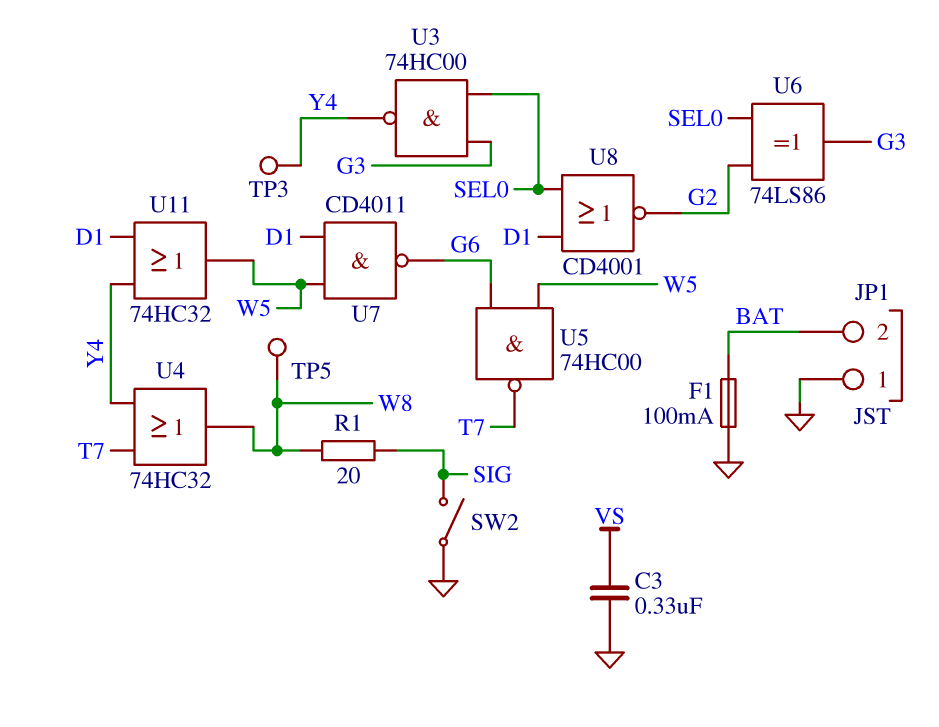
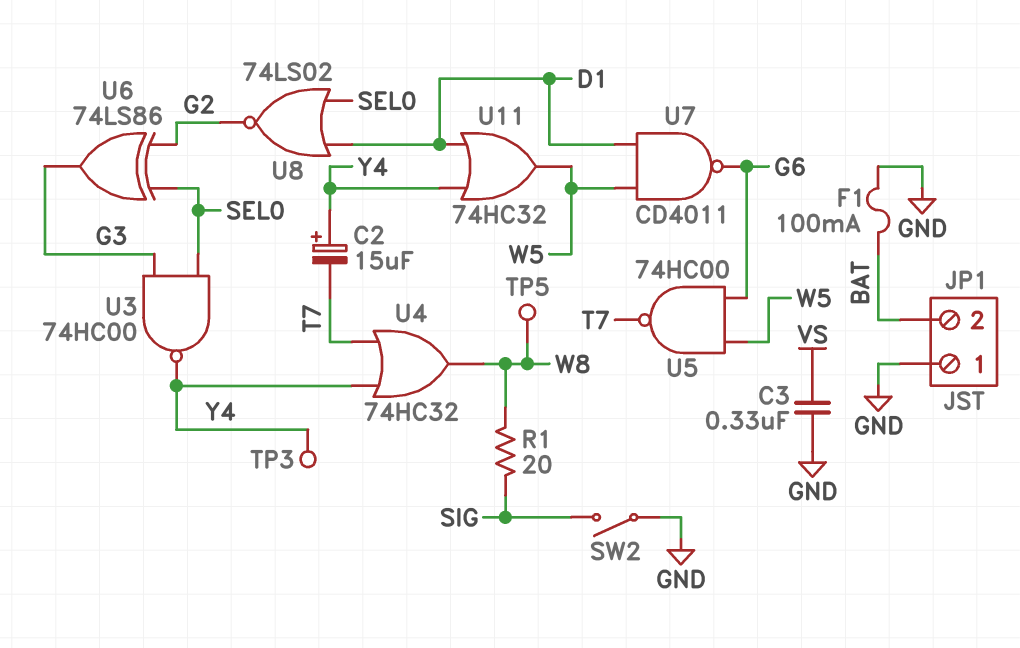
C2: none -> 15uF (plus Y4, minus T7)
U8: NOR CD4001 (in D1, in SEL0, out G2) -> NOR 74LS02 (in D1, in SEL0, out G2)

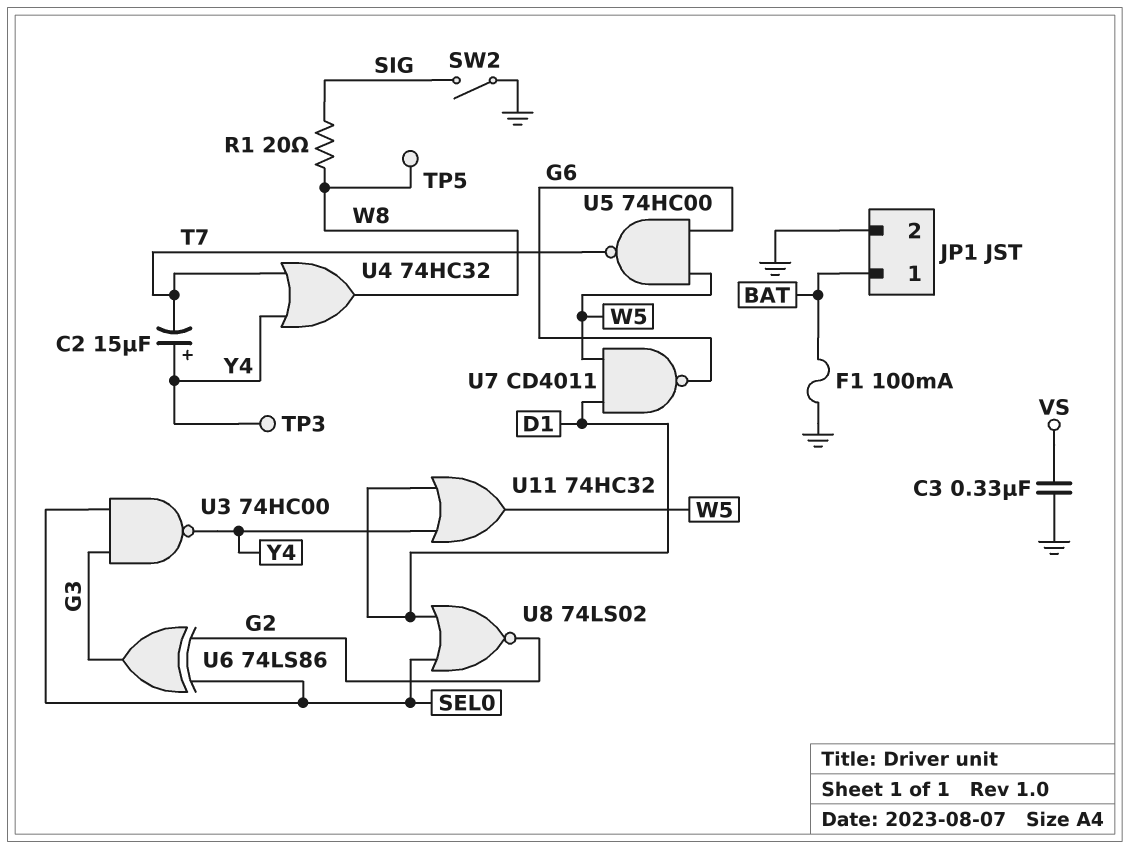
JP1 pin 1: GND -> BAT
JP1 pin 2: BAT -> GND

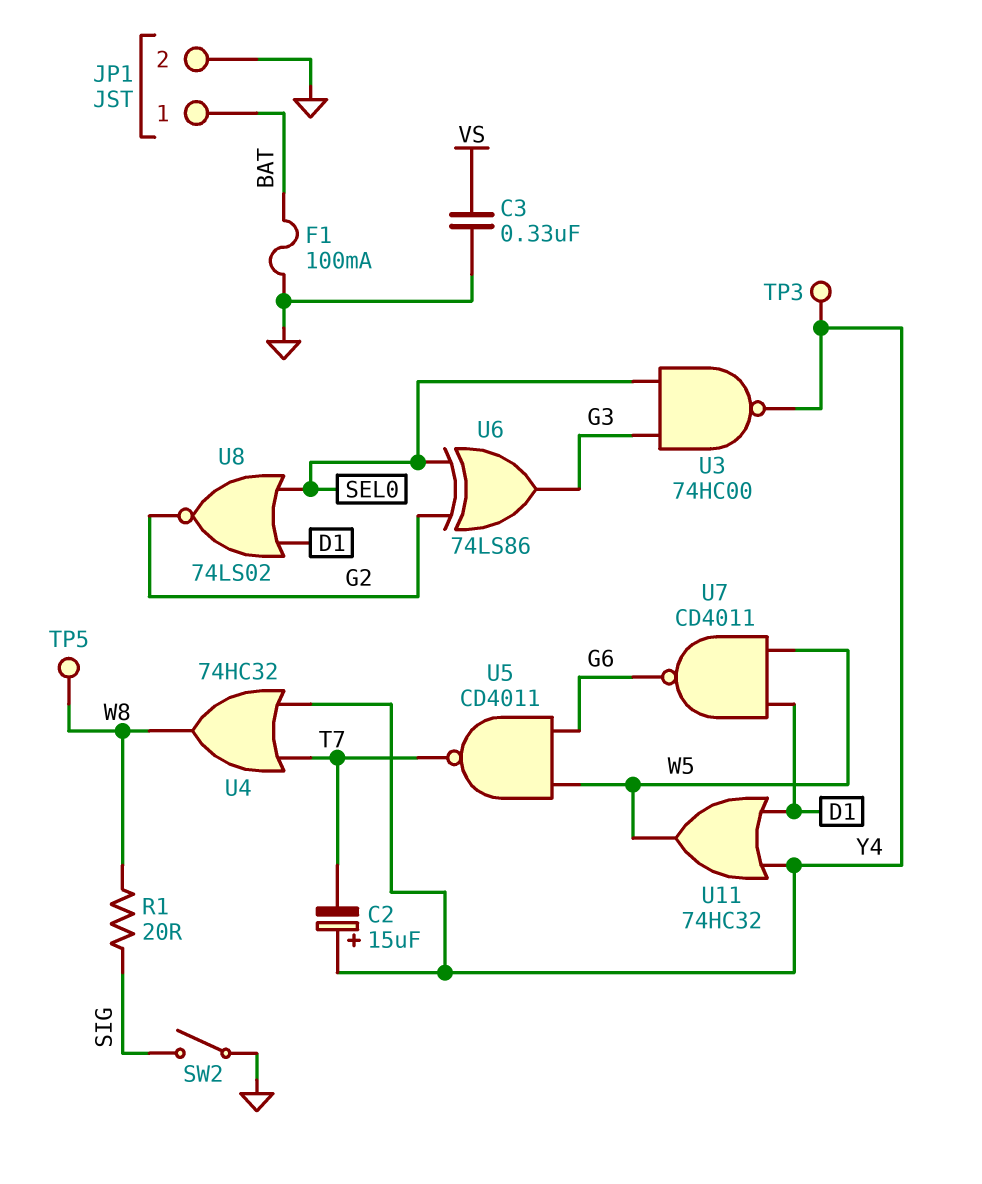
U5: NAND 74HC00 (in G6, in W5, out T7) -> NAND CD4011 (in G6, in W5, out T7)

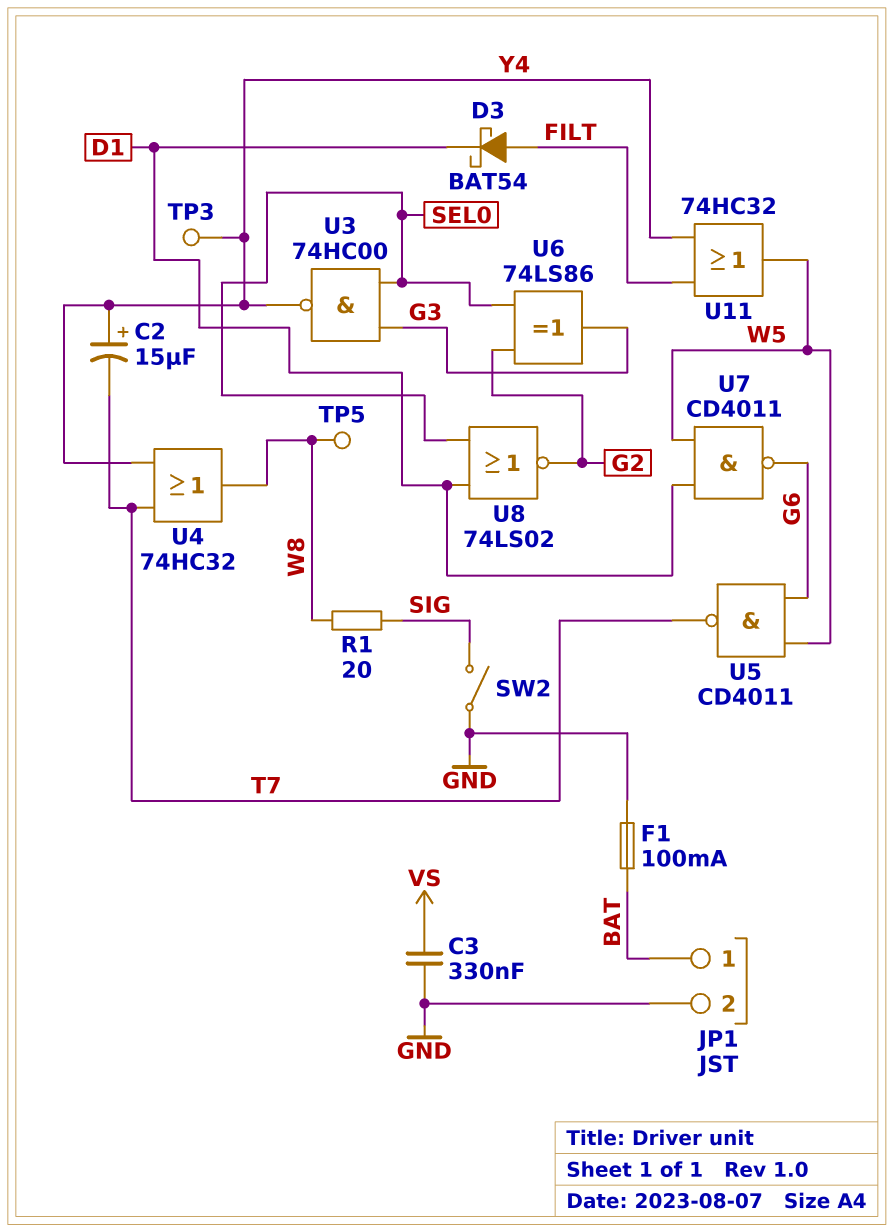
D3: none -> schottky BAT54 (A FILT, K D1)
U11: OR 74HC32 (in D1, in Y4, out W5) -> OR 74HC32 (in FILT, in Y4, out W5)

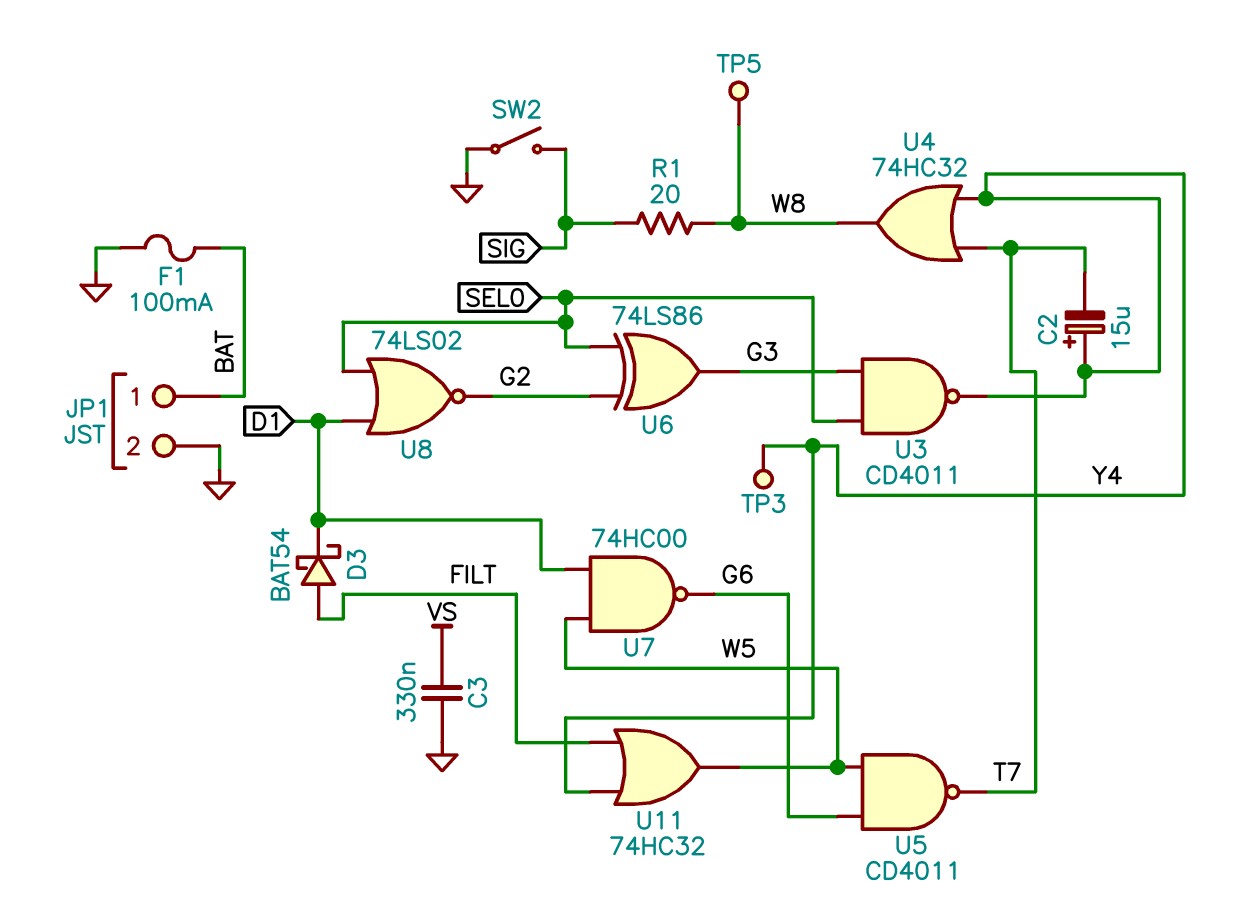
U3: NAND 74HC00 (in G3, in SEL0, out Y4) -> NAND CD4011 (in G3, in SEL0, out Y4)
U7: NAND CD4011 (in D1, in W5, out G6) -> NAND 74HC00 (in D1, in W5, out G6)

